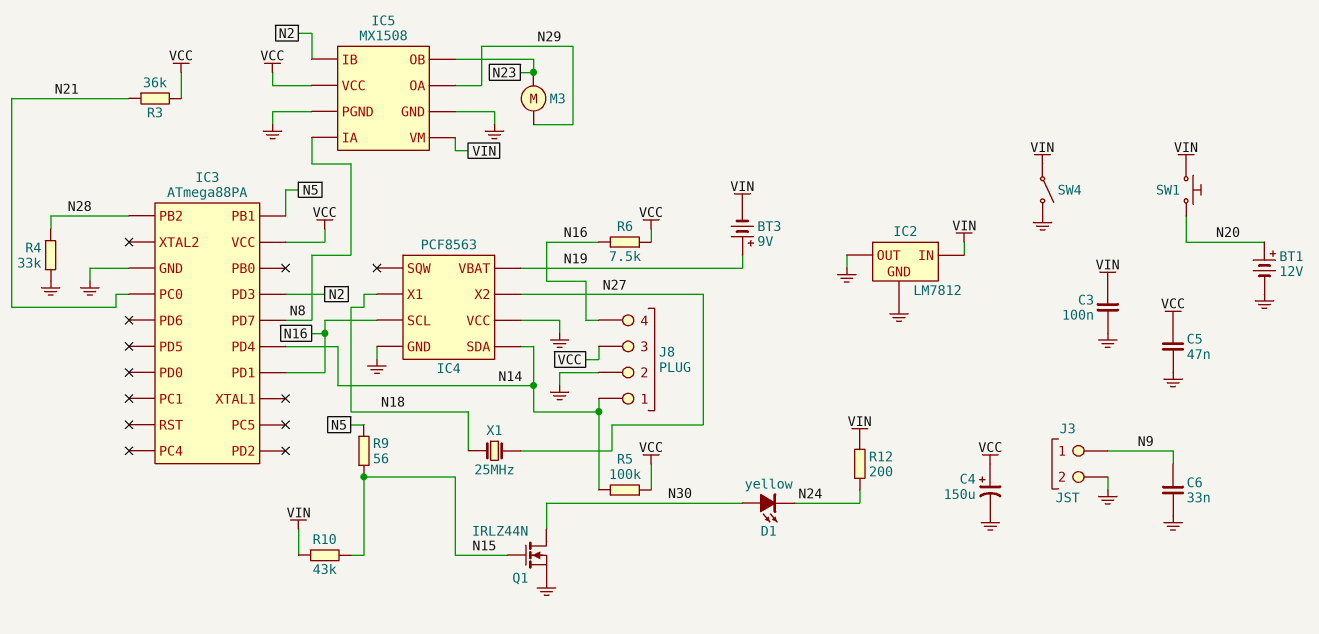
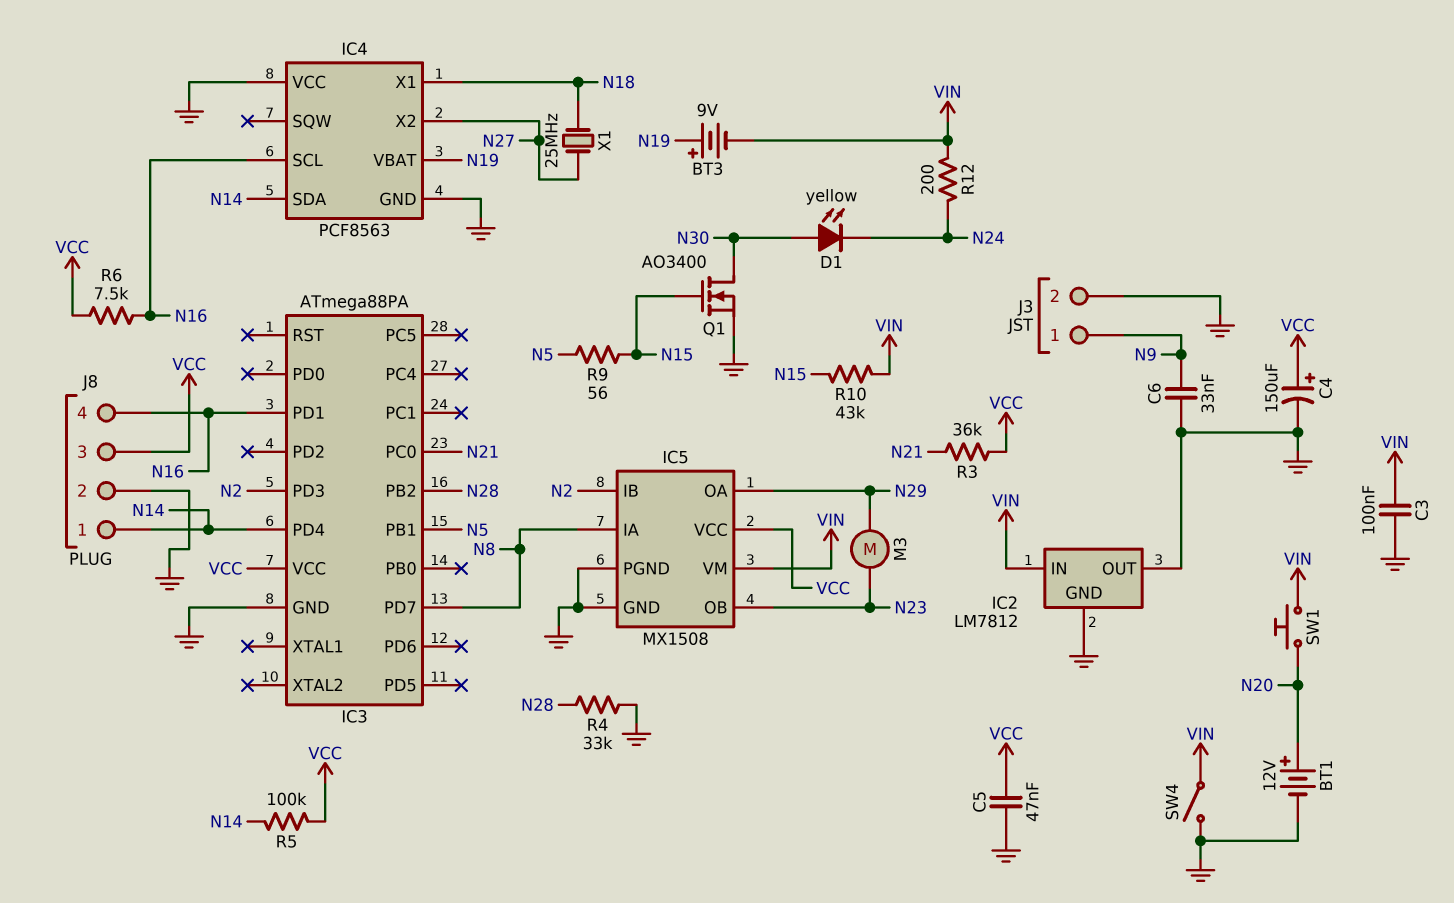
Q1: NMOS IRLZ44N (G N15, D N30, S GND) -> NMOS AO3400 (G N15, D N30, S GND)

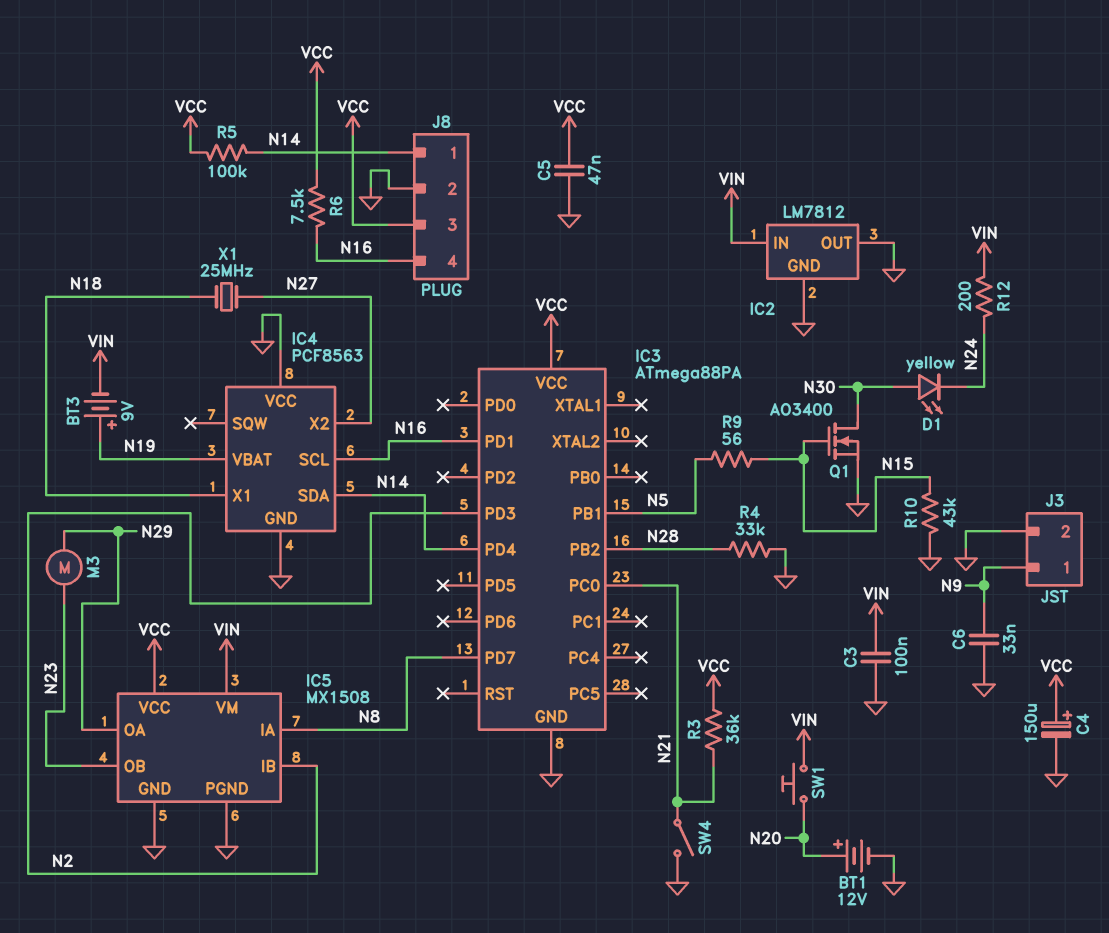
R10: 43k (N15, VIN) -> 43k (GND, N15)
SW4: switch (GND, VIN) -> switch (GND, N21)

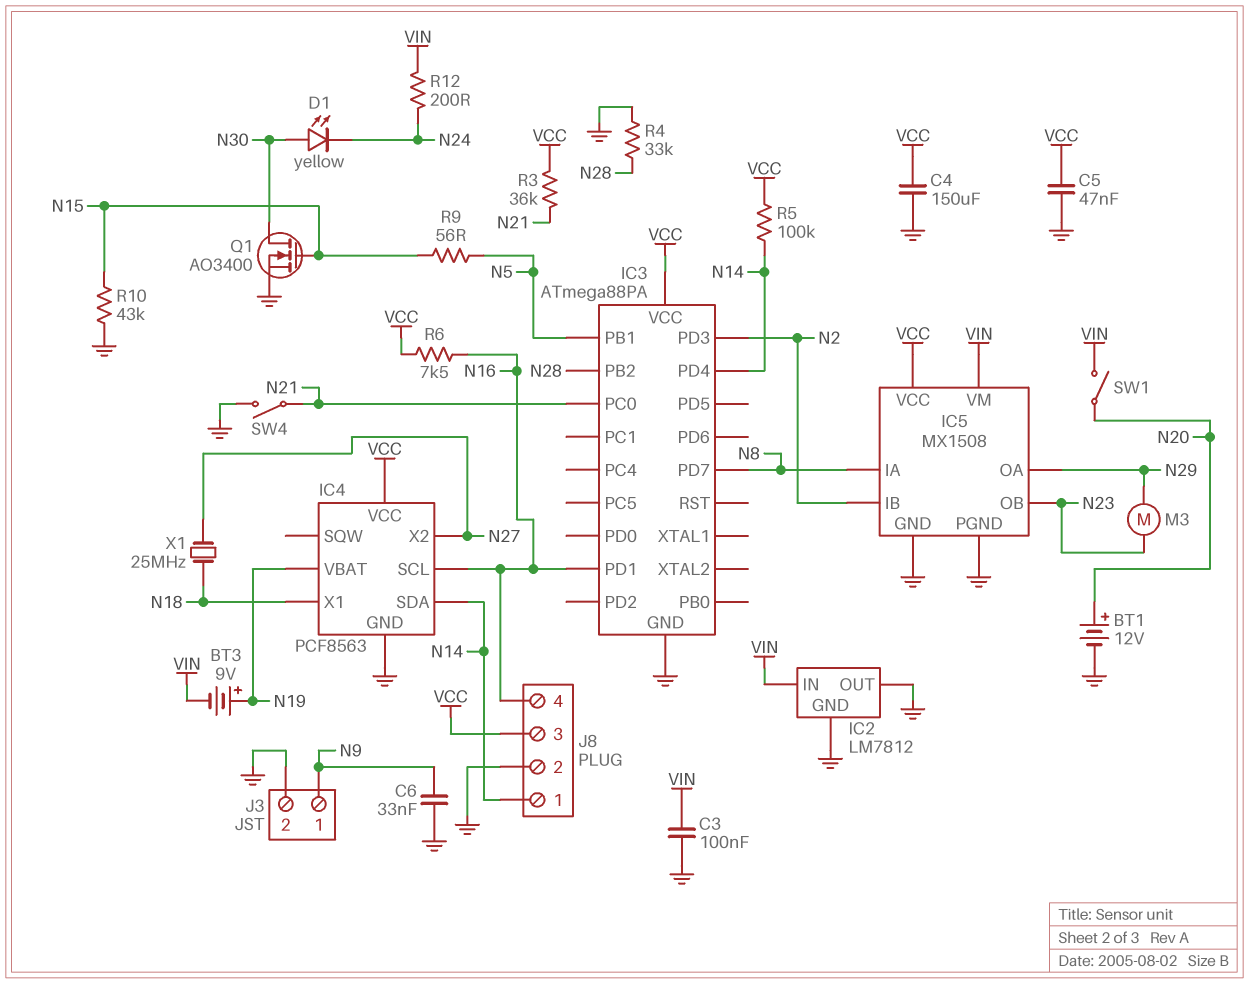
C4: 150uF (plus VCC, minus GND) -> 150uF (GND, VCC)
IC4 pin VCC: GND -> VCC
SW1: button (N20, VIN) -> switch (N20, VIN)

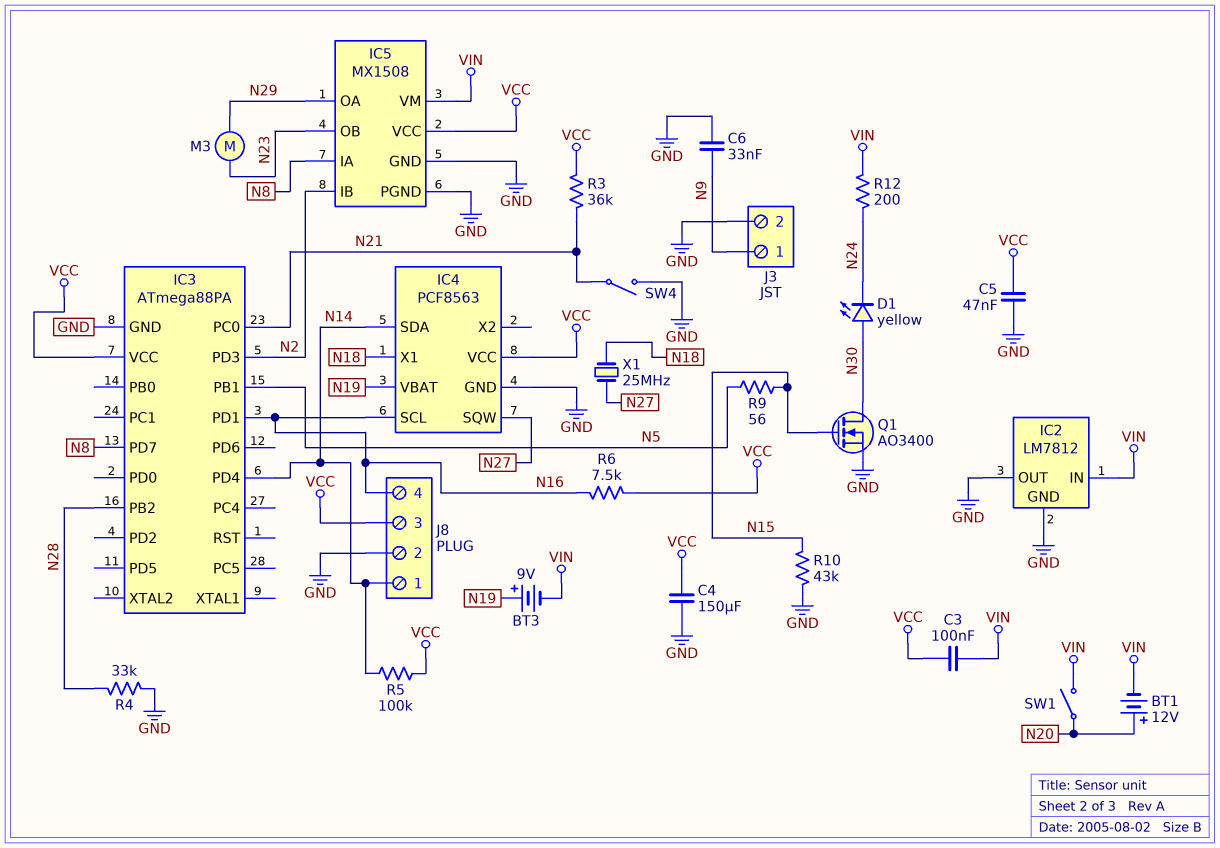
BT1: 12V (plus N20, minus GND) -> 12V (plus N20, minus VIN)
C3: 100nF (GND, VIN) -> 100nF (VCC, VIN)
IC4 pin SQW: none -> N27
IC4 pin X2: N27 -> none

